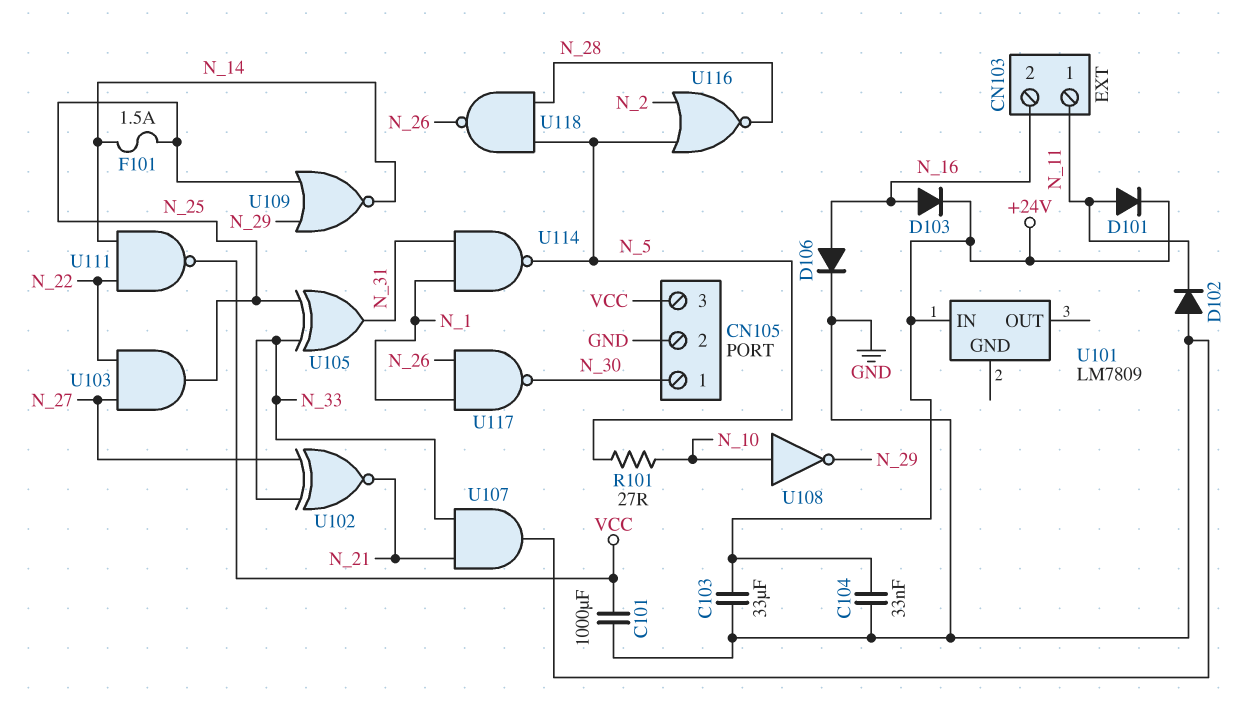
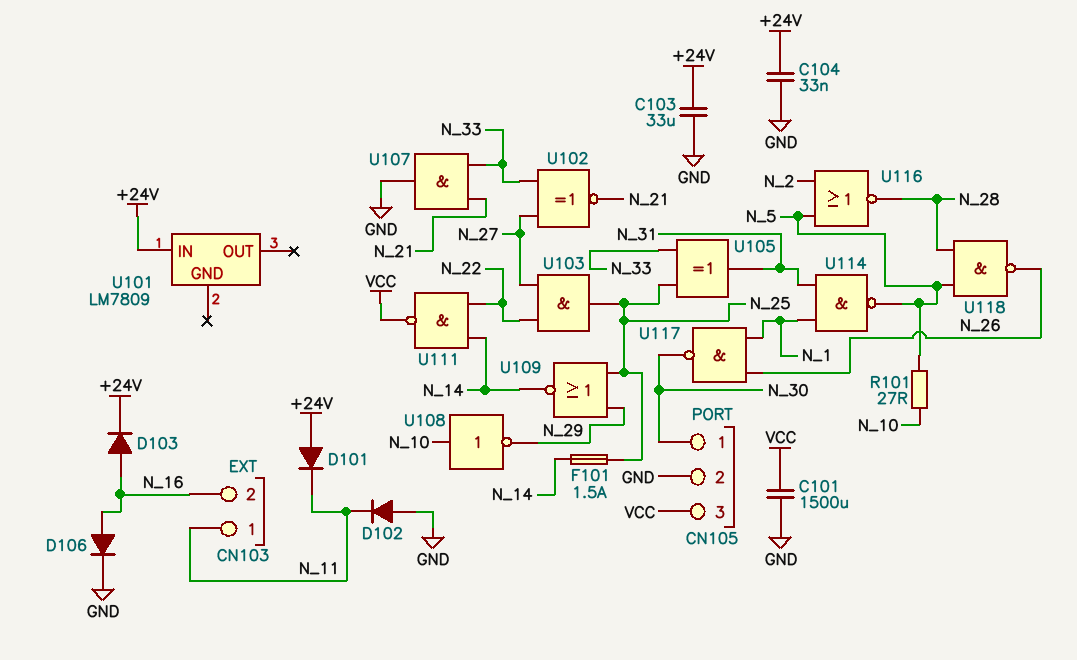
C101: 1000uF (GND, VCC) -> 1500uF (GND, VCC)
D101: diode (A N_11, K +24V) -> diode (A +24V, K N_11)

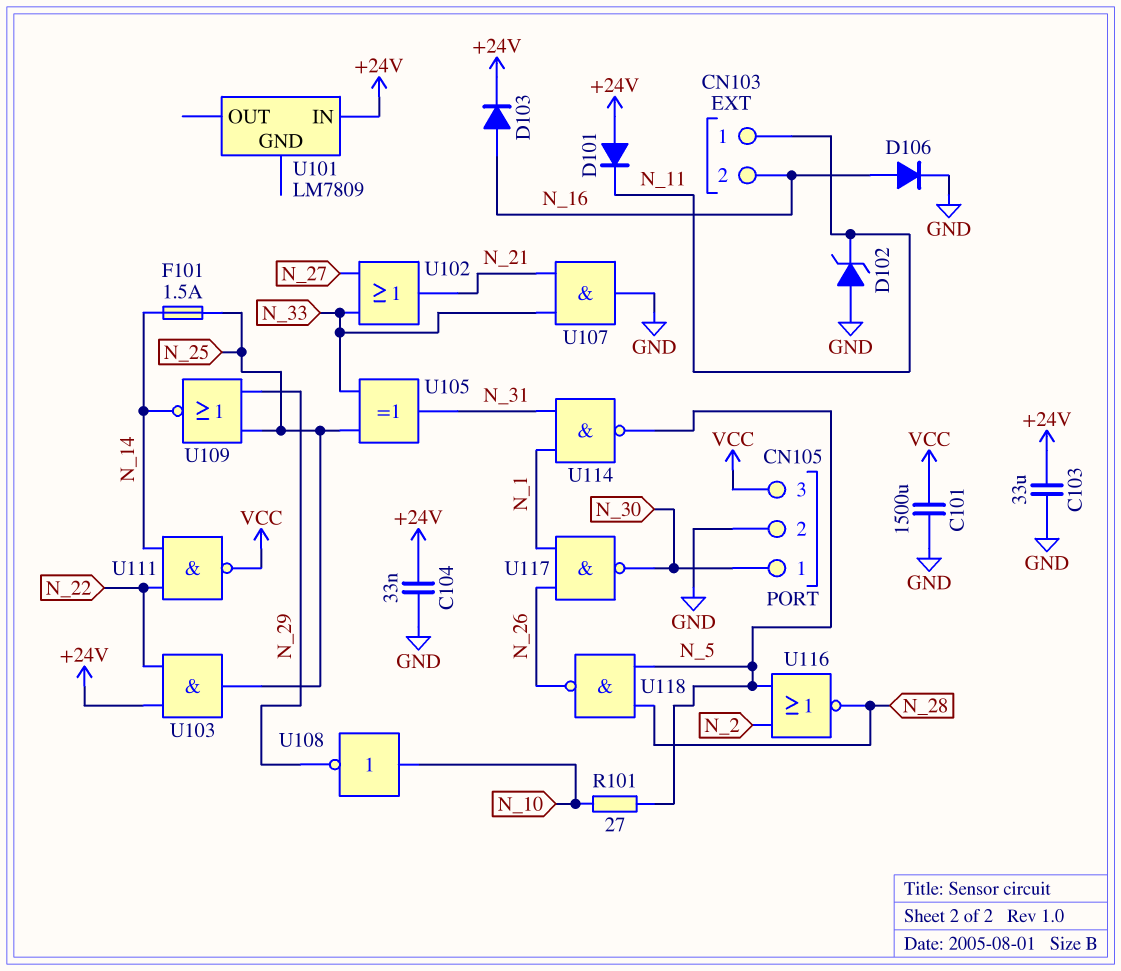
D102: diode (A GND, K N_11) -> zener (A GND, K N_11)
U102: XNOR (in N_27, in N_33, out N_21) -> OR (in N_27, in N_33, out N_21)
U103: AND (in N_22, in N_27, out N_25) -> AND (in +24V, in N_22, out N_25)

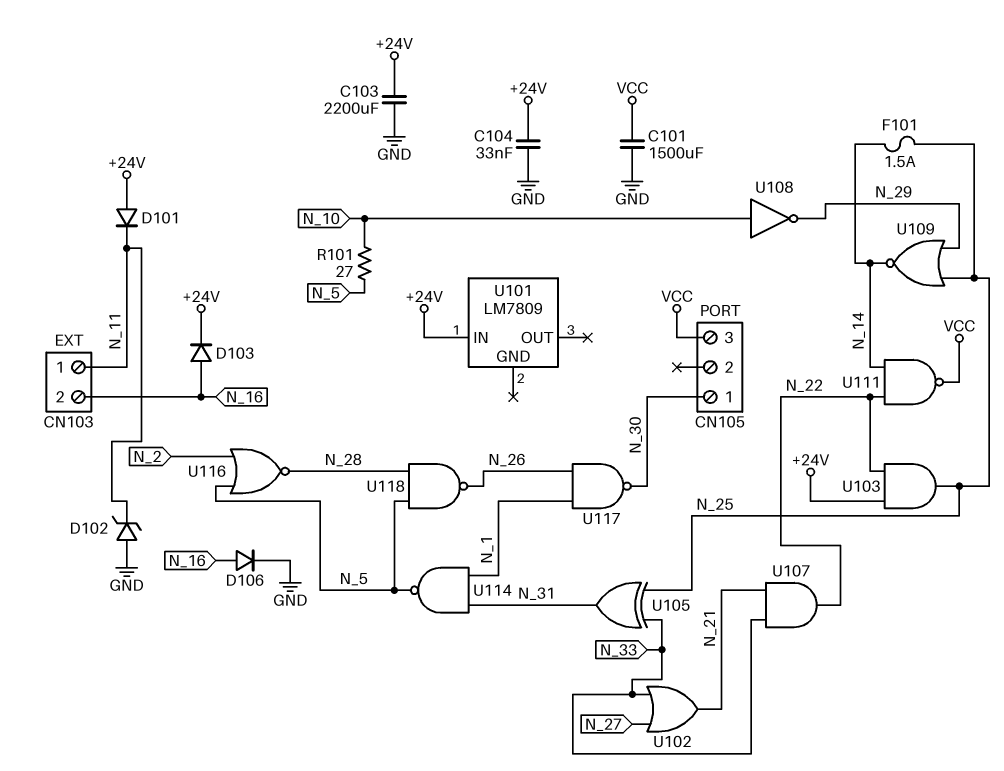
C103: 33uF (+24V, GND) -> 2200uF (+24V, GND)
CN105 pin 2: GND -> none
U107: AND (in N_21, in N_33, out GND) -> AND (in N_21, in N_33, out N_22)

